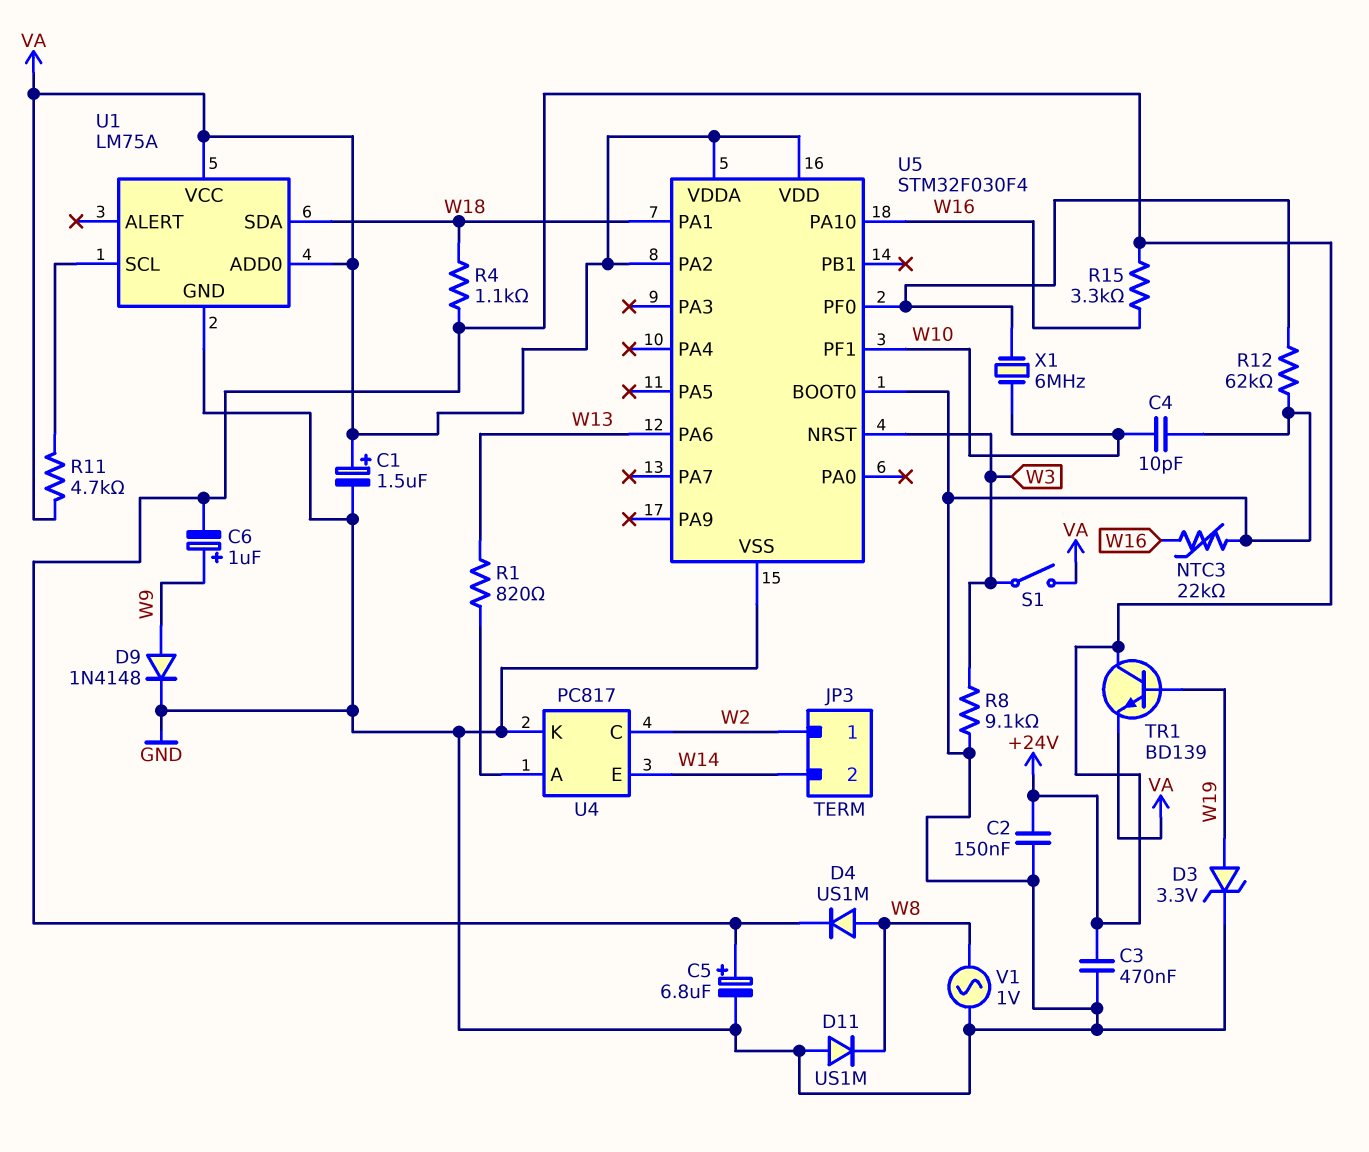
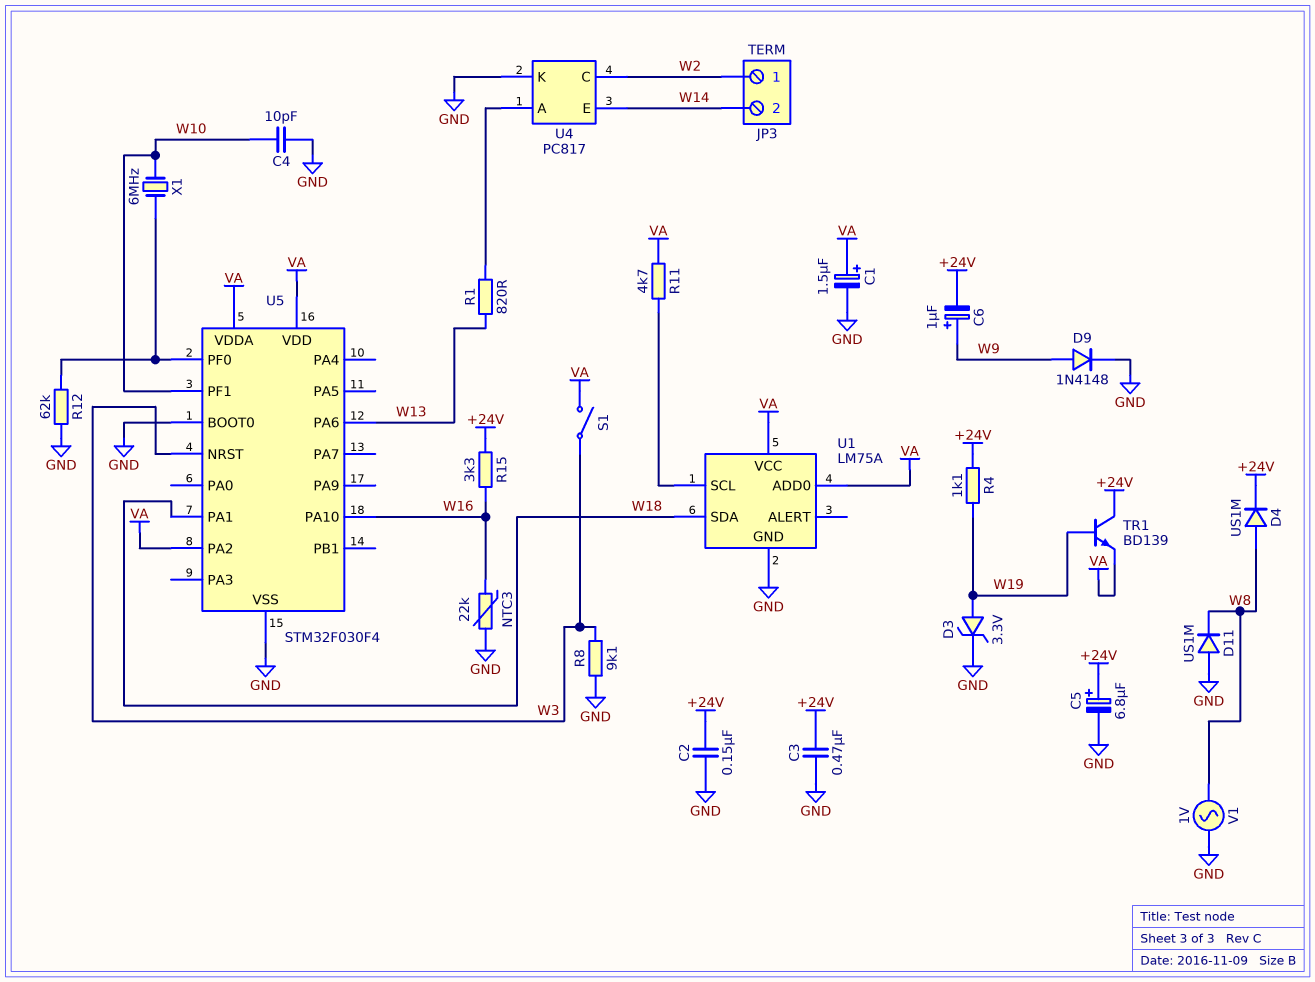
R4: 1.1k (+24V, W18) -> 1.1k (+24V, W19)

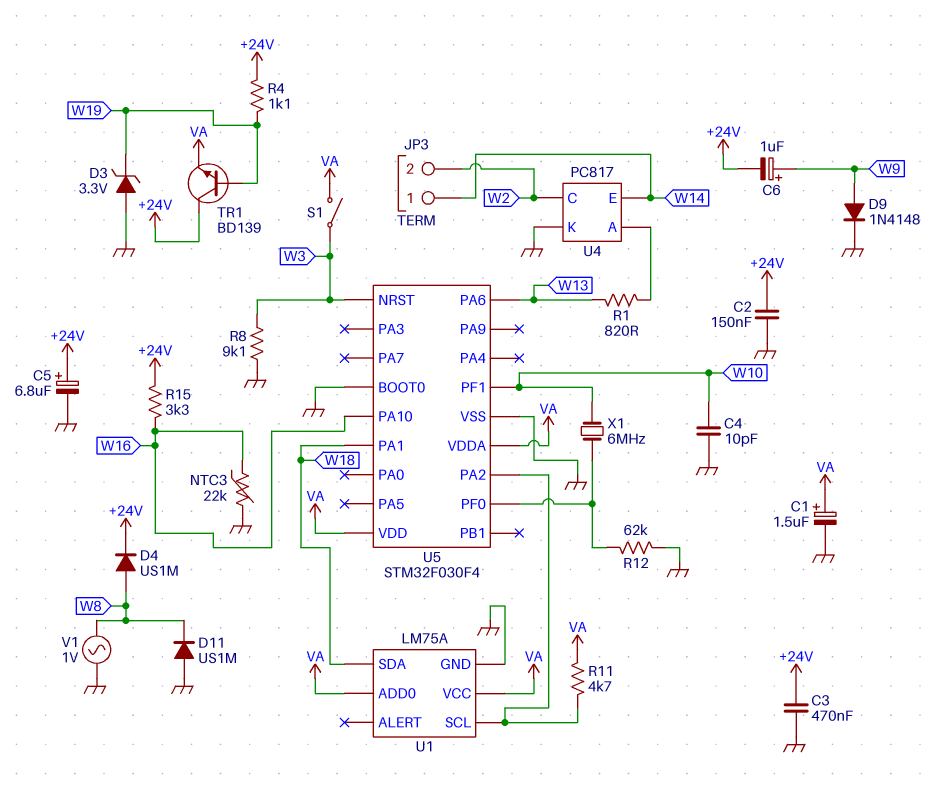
D3: zener 3.3V (A W19, K GND) -> zener 3.3V (A GND, K W19)
JP3 pin 1: W2 -> W14
JP3 pin 2: W14 -> W2
U5 pin PA2: VA -> U1/SCL

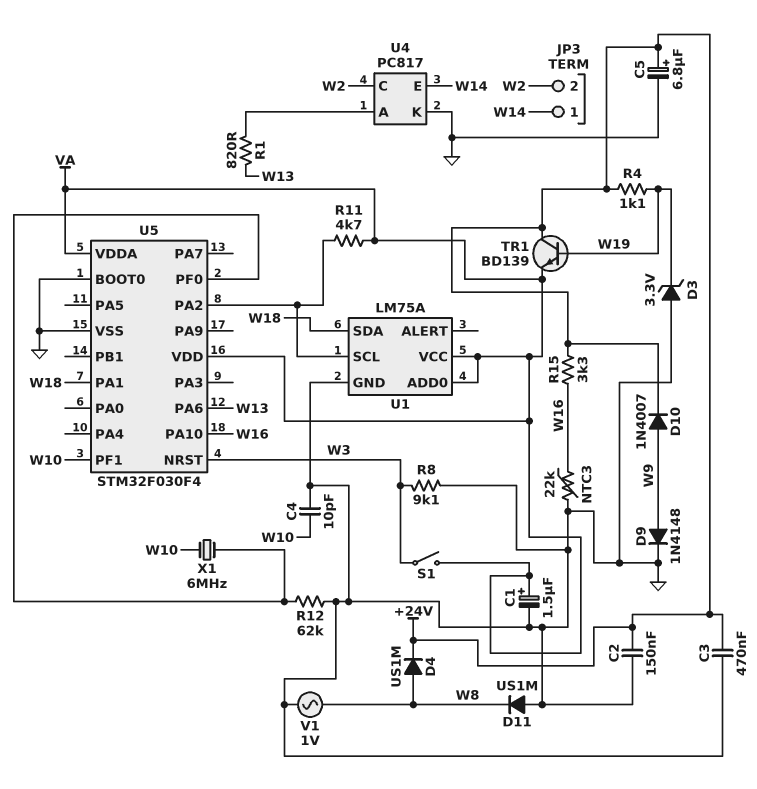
C6: 1uF (plus W9, minus +24V) -> none
D10: none -> diode 1N4007 (A W9, K +24V)

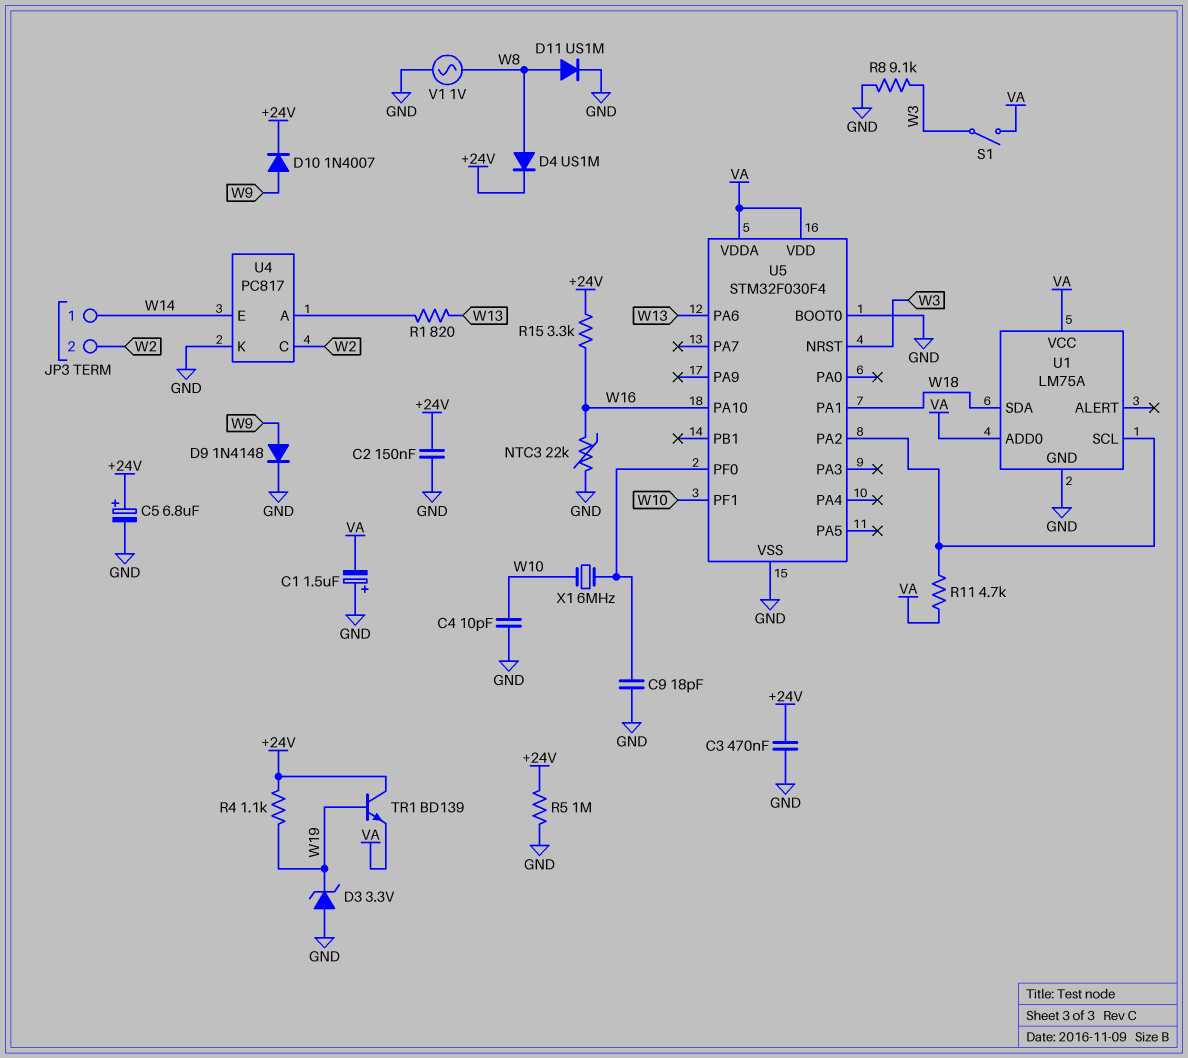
C1: 1.5uF (plus VA, minus GND) -> 1.5uF (plus GND, minus VA)
C9: none -> 18pF (GND, U5/PF0)
D11: diode US1M (A GND, K W8) -> diode US1M (A W8, K GND)
R5: none -> 1M (+24V, GND)
R12: 62k (GND, U5/PF0) -> none

